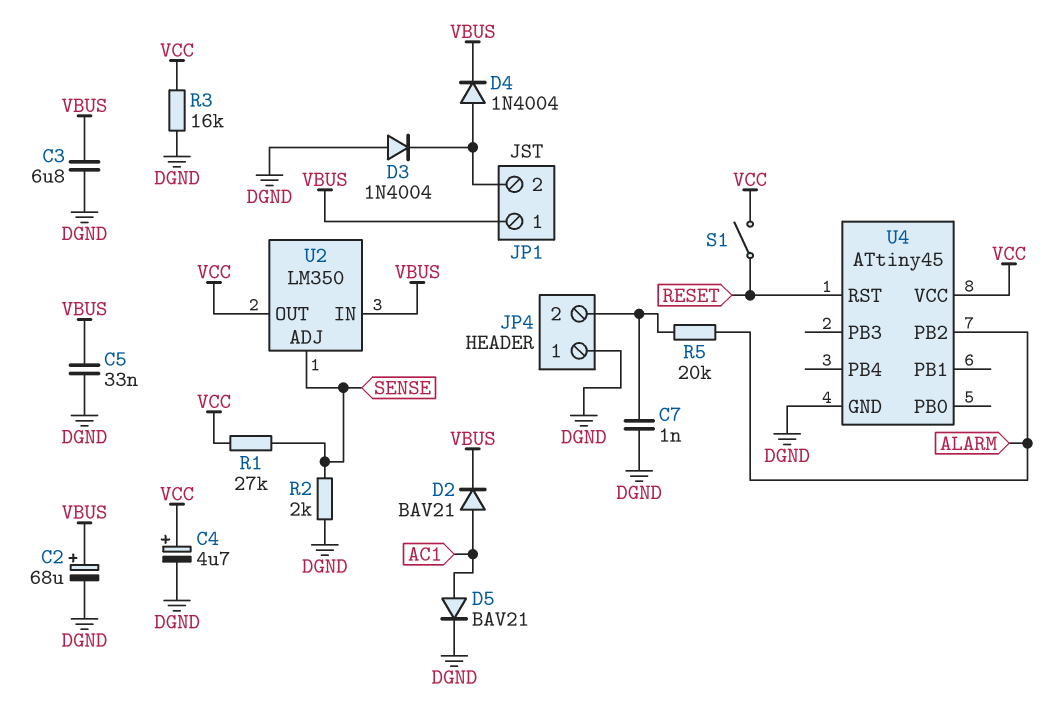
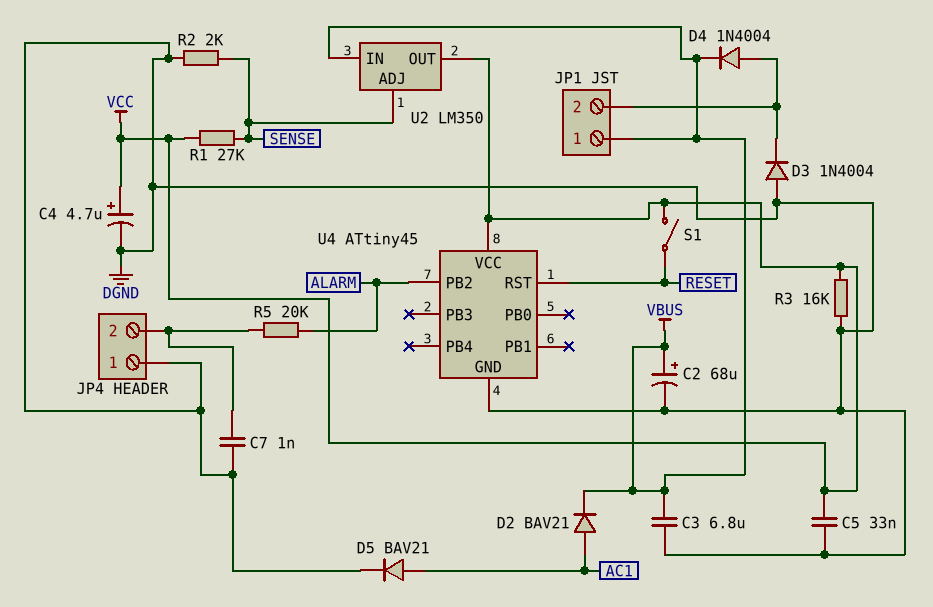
C5: 33nF (DGND, VBUS) -> 33nF (DGND, VCC)

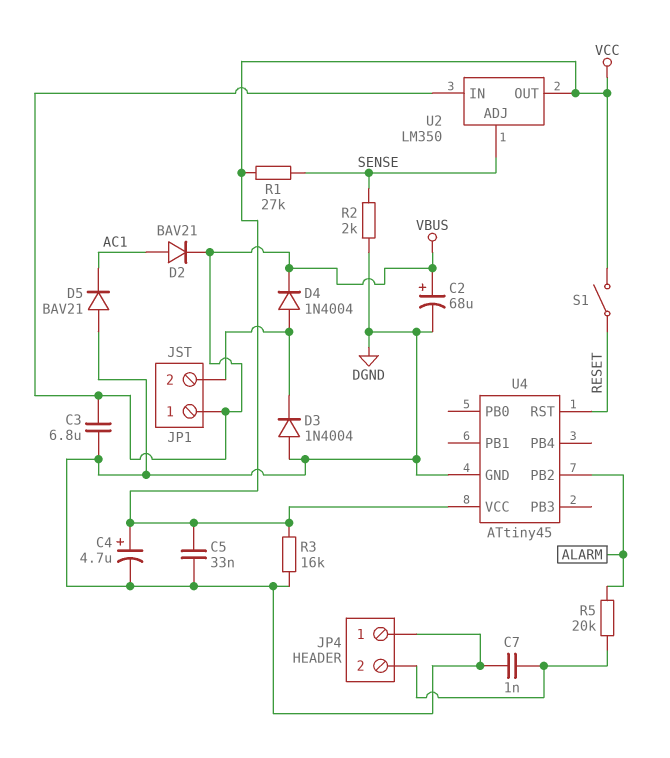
D5: diode BAV21 (A AC1, K DGND) -> diode BAV21 (A DGND, K AC1)

